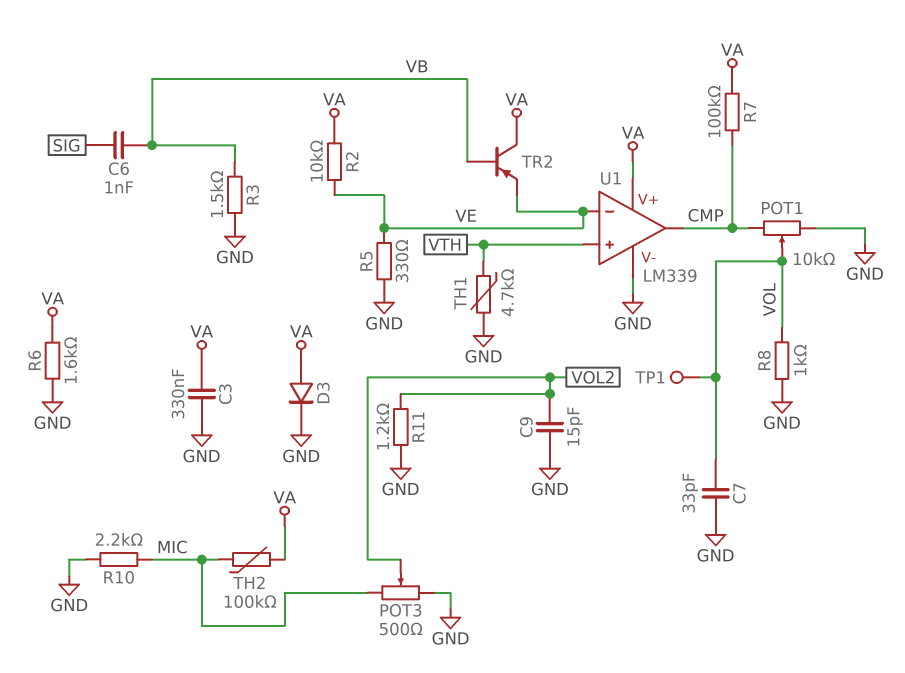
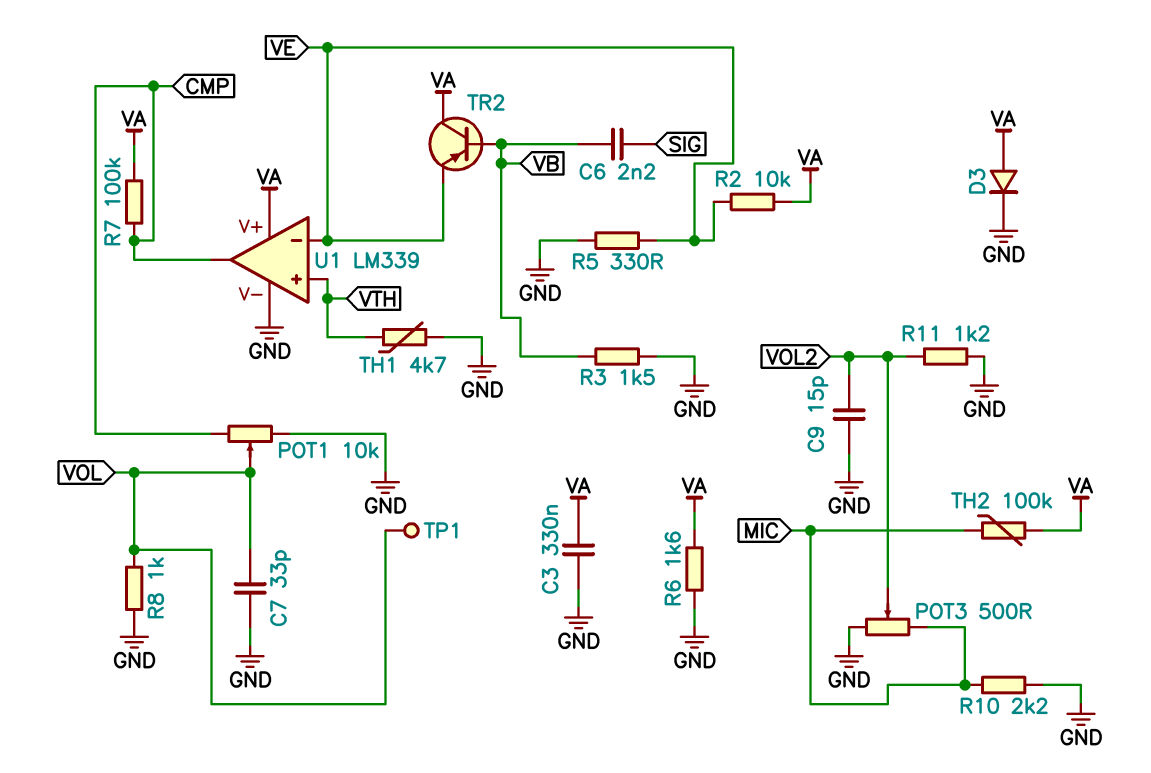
C6: 1nF (SIG, VB) -> 2.2nF (SIG, VB)

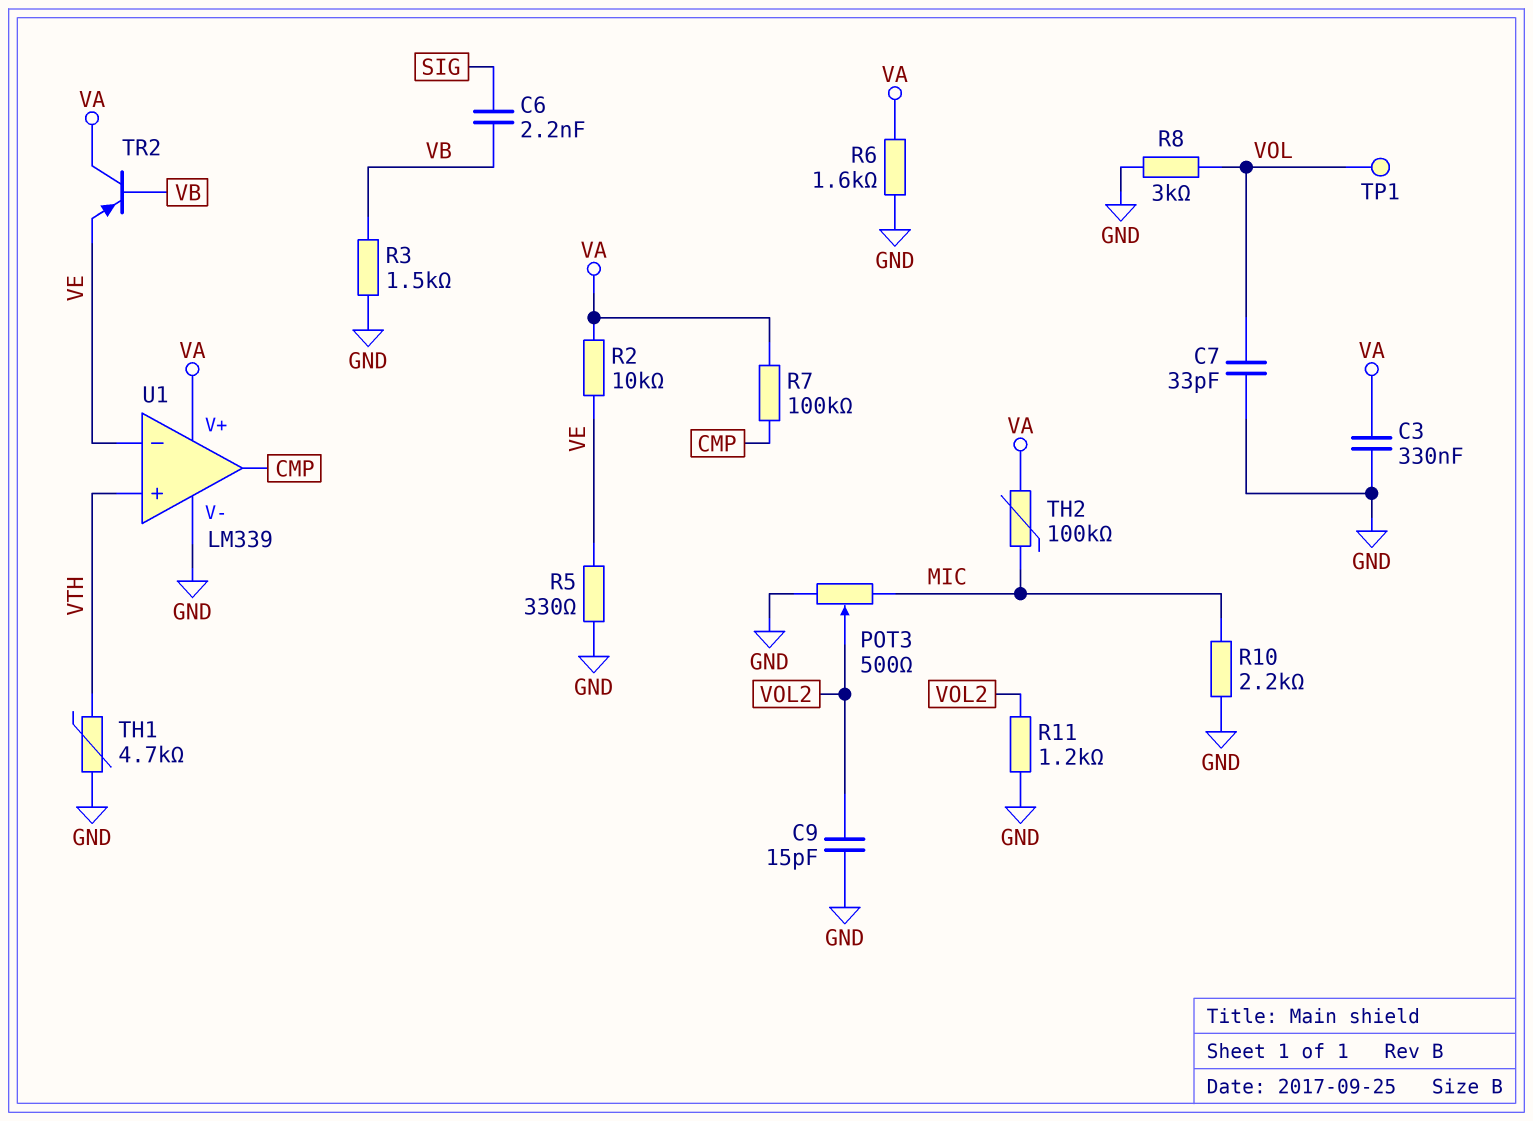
D3: diode (A VA, K GND) -> none
POT1: 10k (CMP, GND, wiper VOL) -> none
R8: 1k (GND, VOL) -> 3k (GND, VOL)

